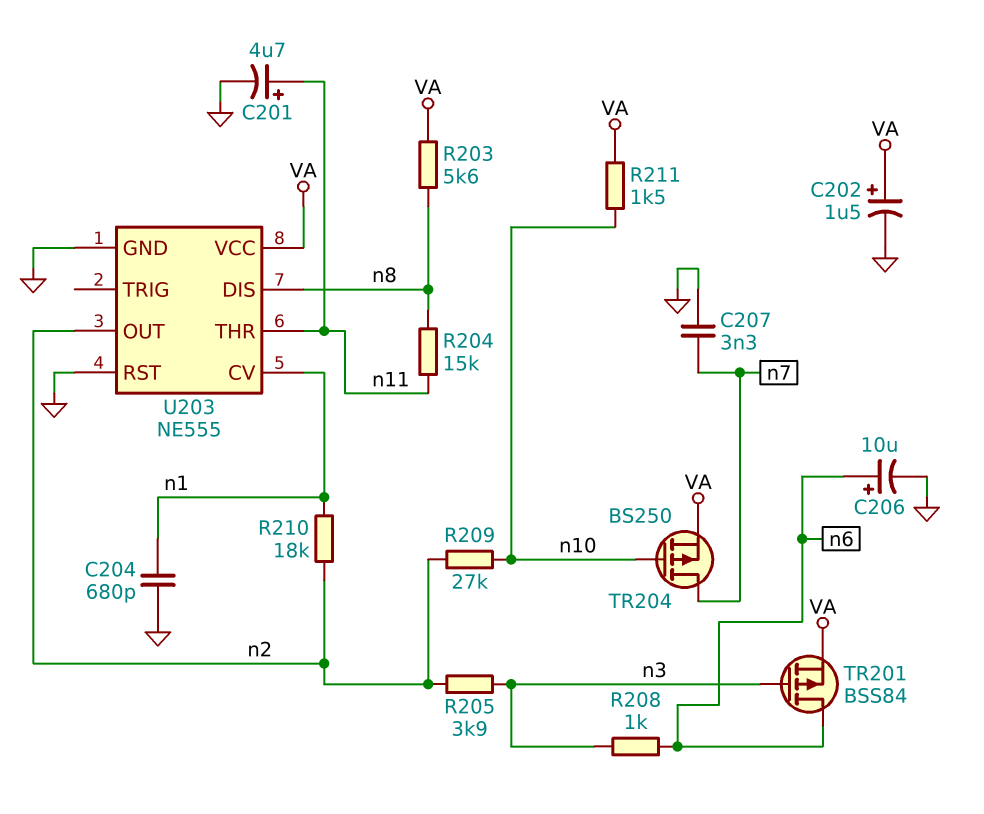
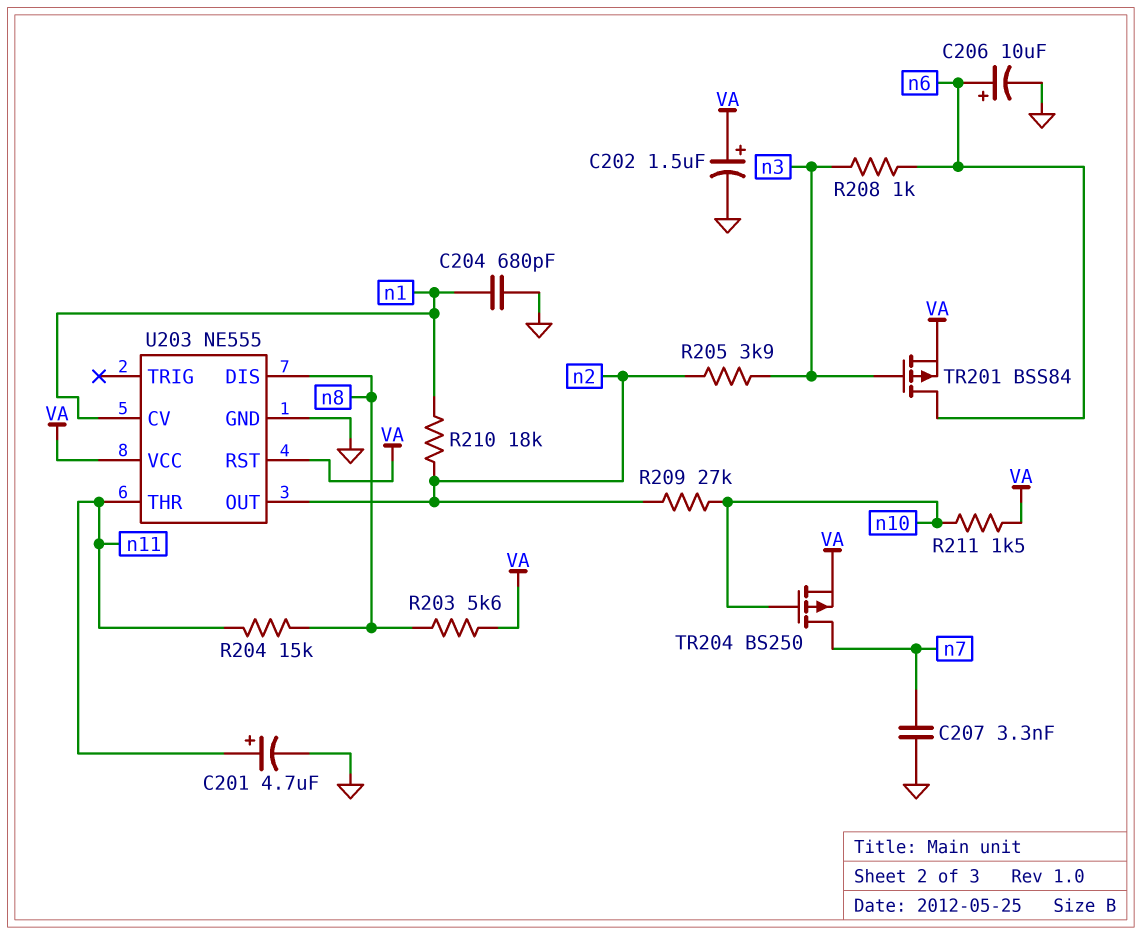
U203 pin RST: GND -> VA

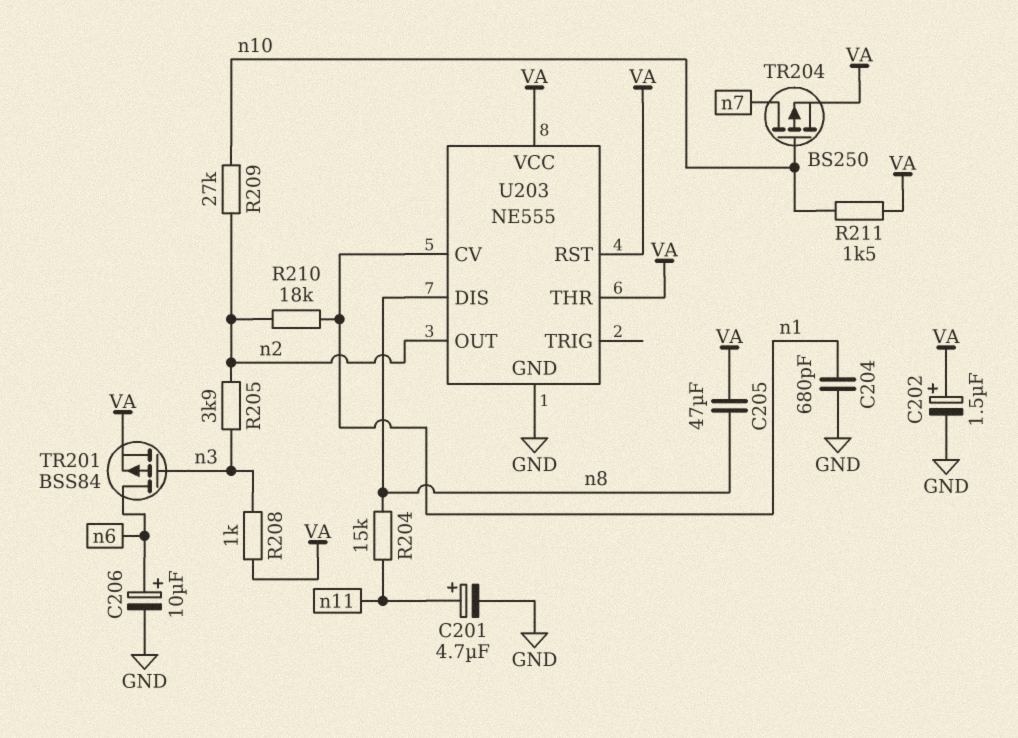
C205: none -> 47uF (VA, n8)
C207: 3.3nF (GND, n7) -> none
R203: 5.6k (VA, n8) -> none
R208: 1k (n3, n6) -> 1k (VA, n3)
U203 pin THR: n11 -> VA

